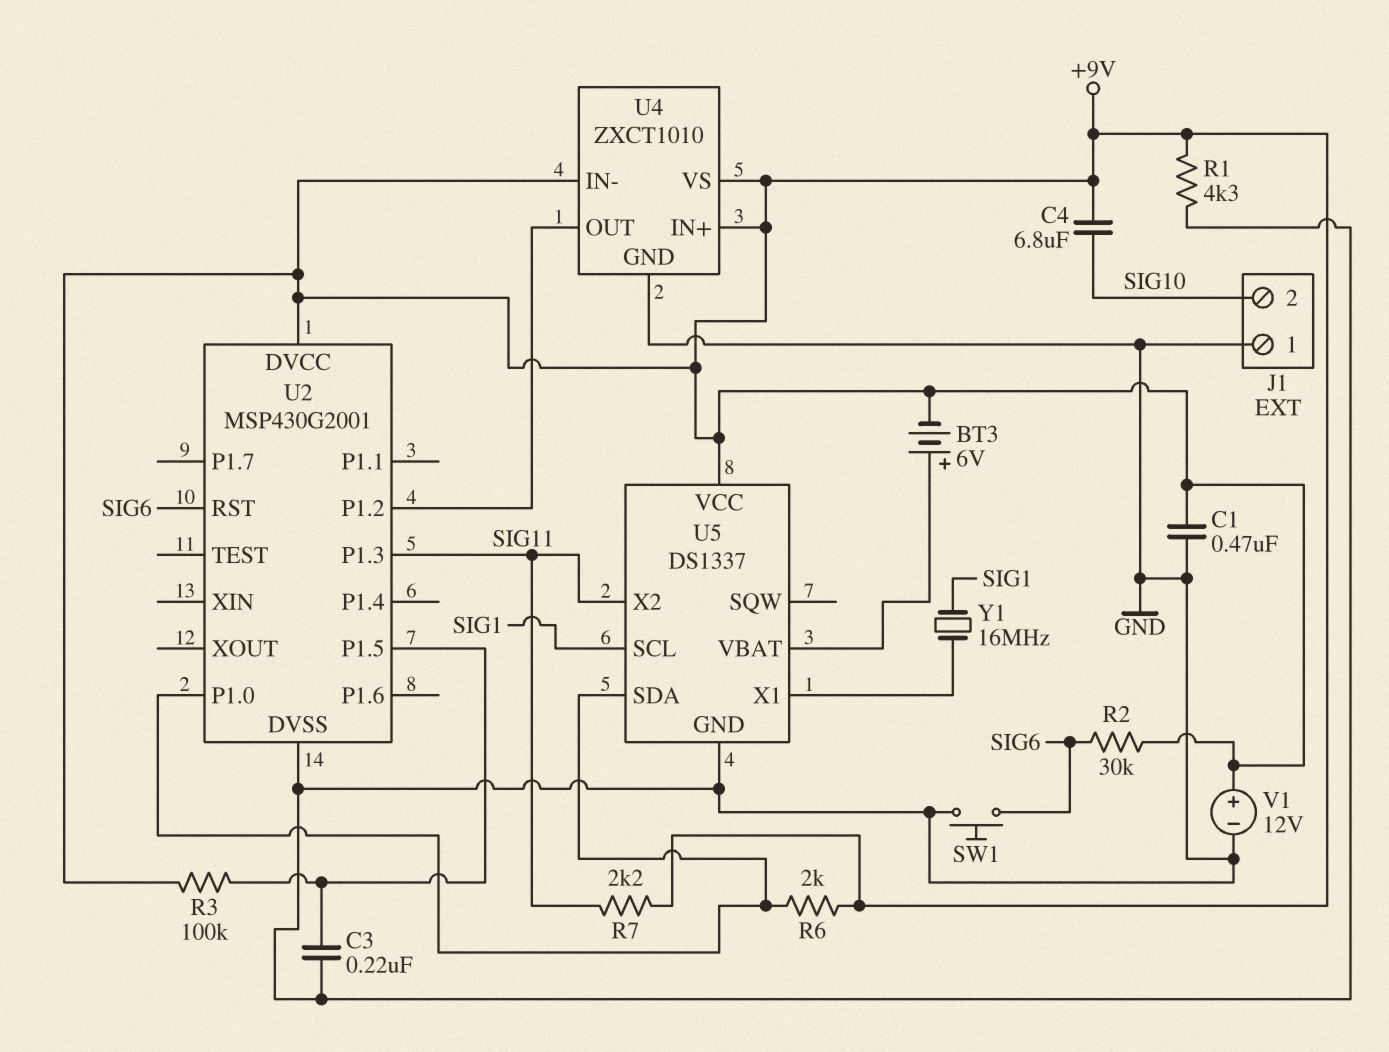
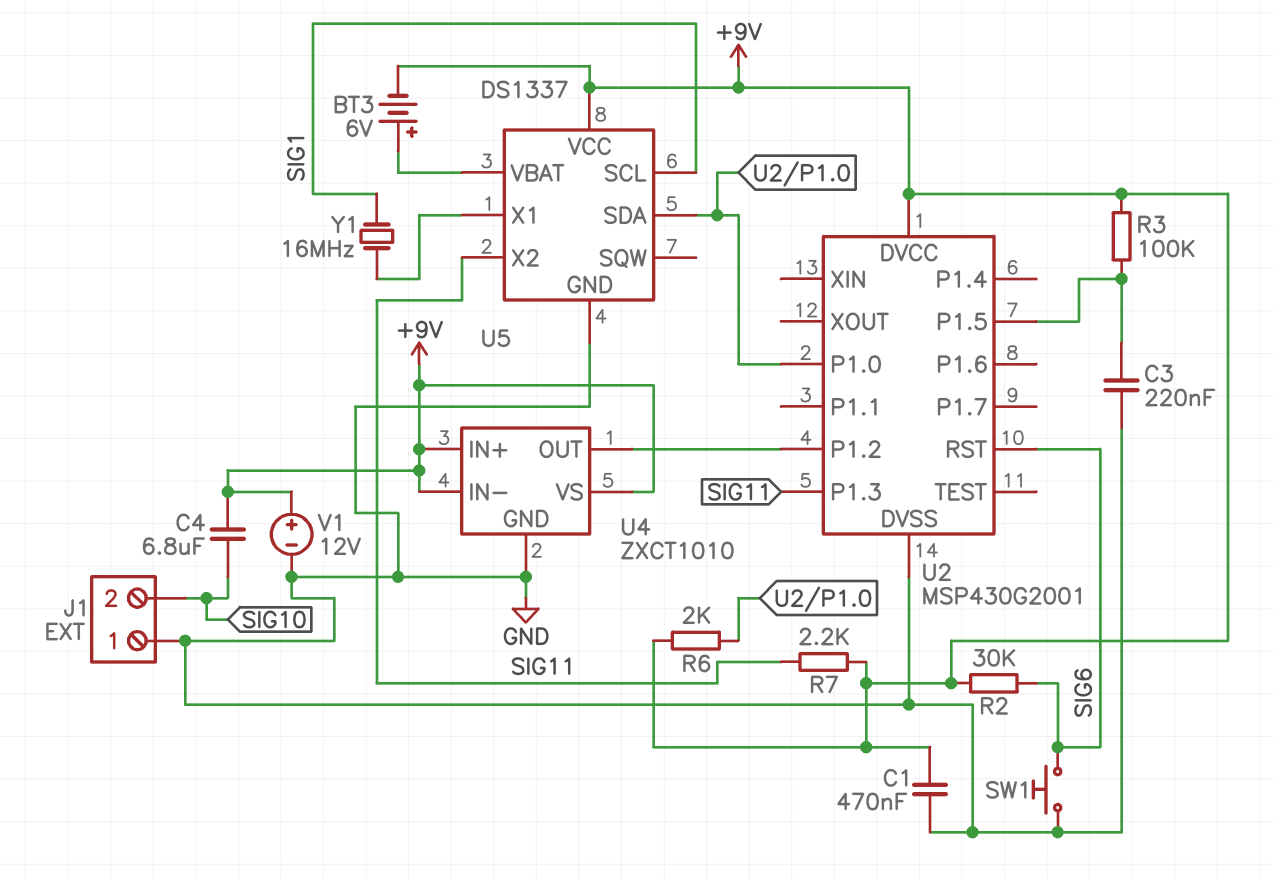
R1: 4.3k (+9V, GND) -> none

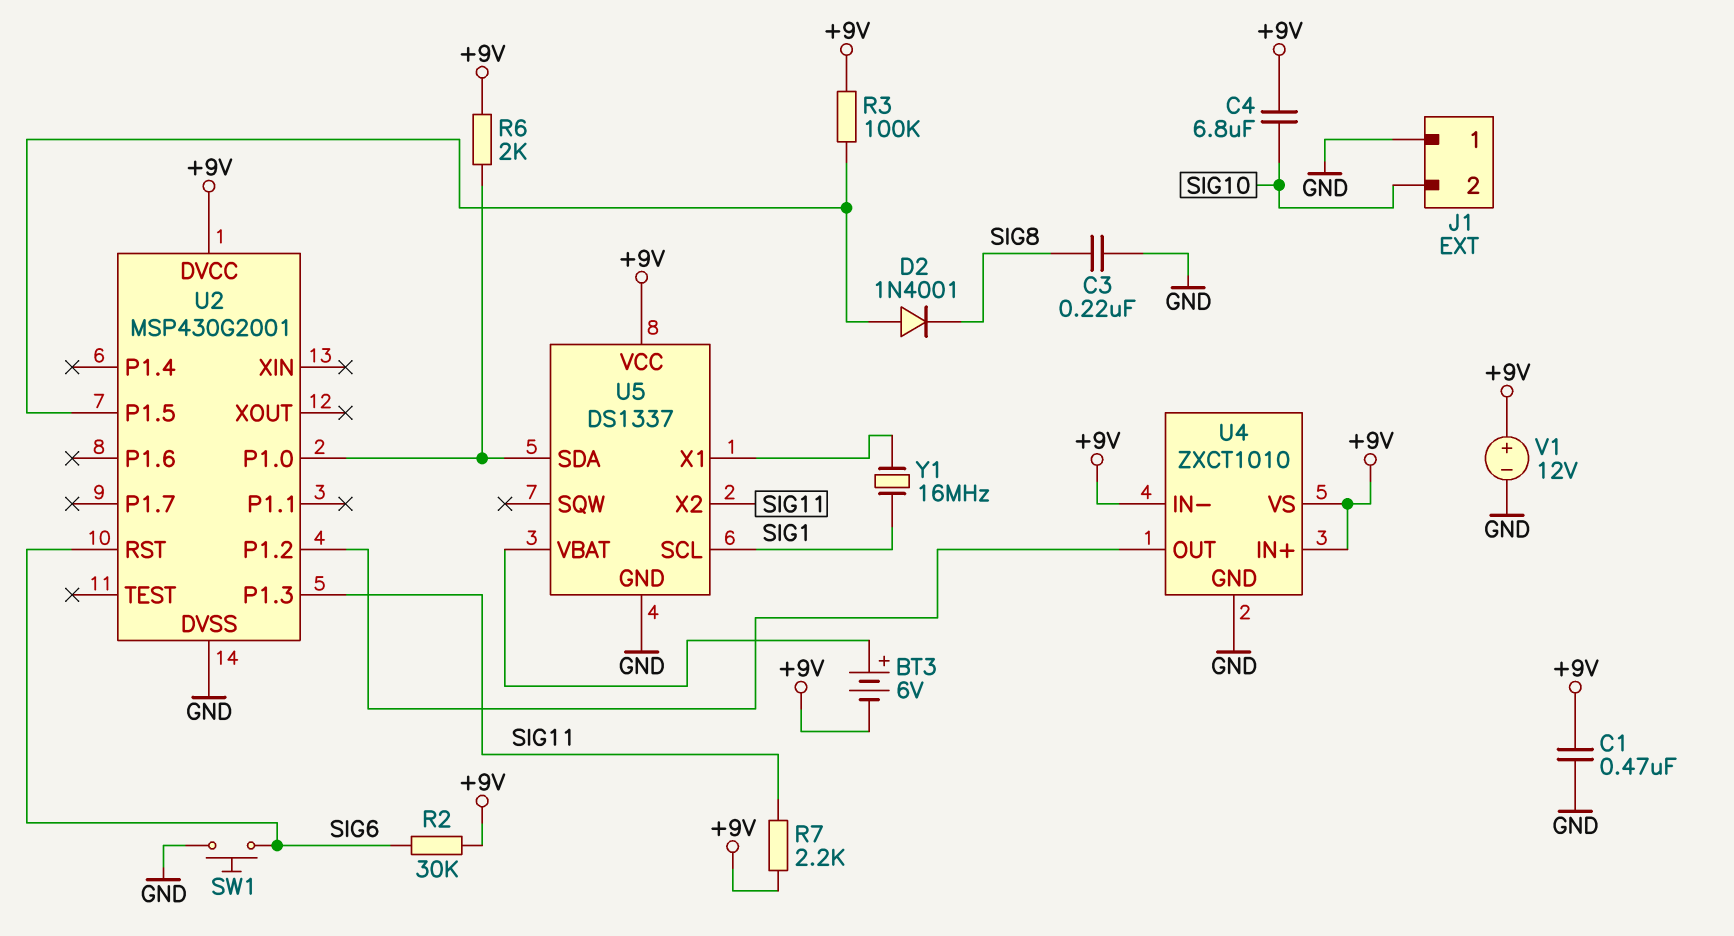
C3: 220nF (GND, U2/P1.5) -> 220nF (GND, SIG8)
D2: none -> diode 1N4001 (A U2/P1.5, K SIG8)

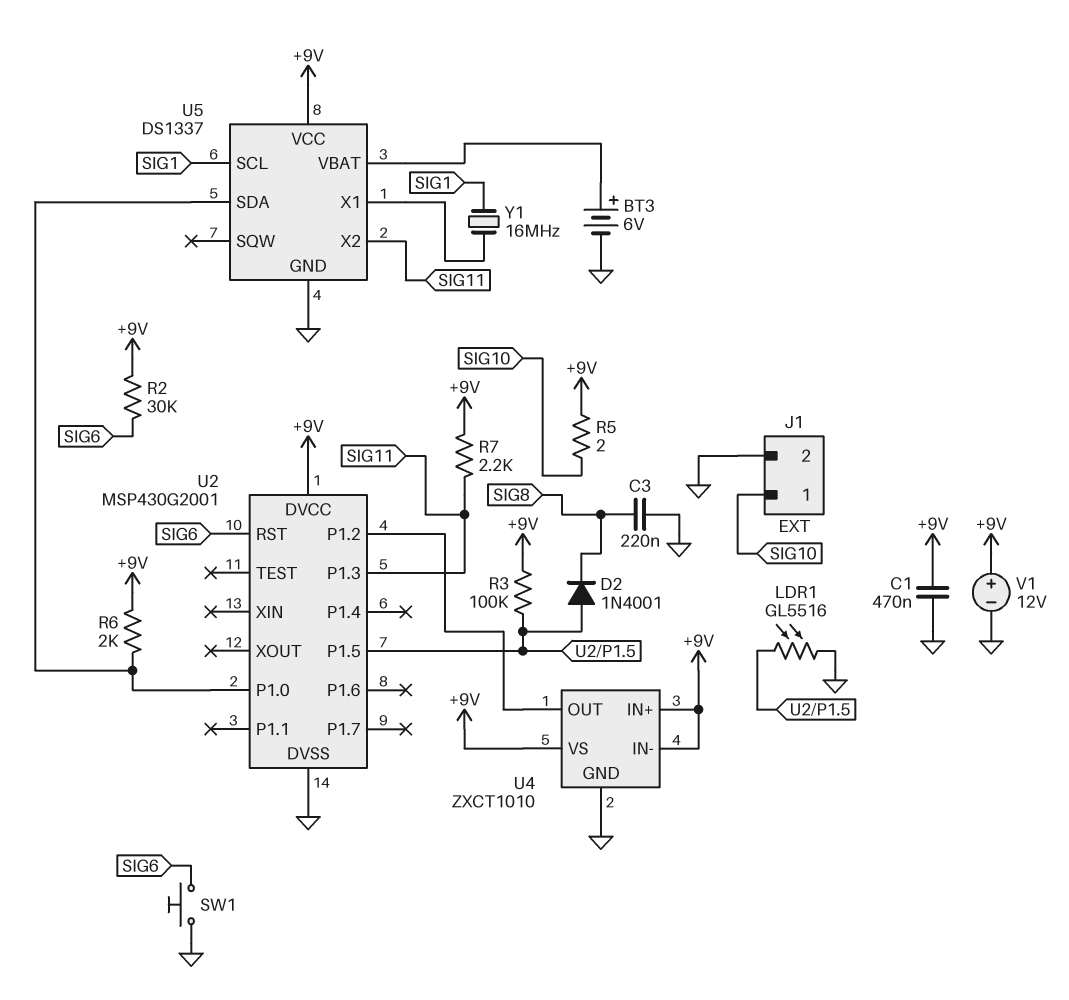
BT3: 6V (plus U5/VBAT, minus +9V) -> 6V (plus U5/VBAT, minus GND)
C4: 6.8uF (+9V, SIG10) -> none
J1 pin 1: GND -> SIG10
J1 pin 2: SIG10 -> GND
LDR1: none -> GL5516 (GND, U2/P1.5)
R5: none -> 2 (+9V, SIG10)

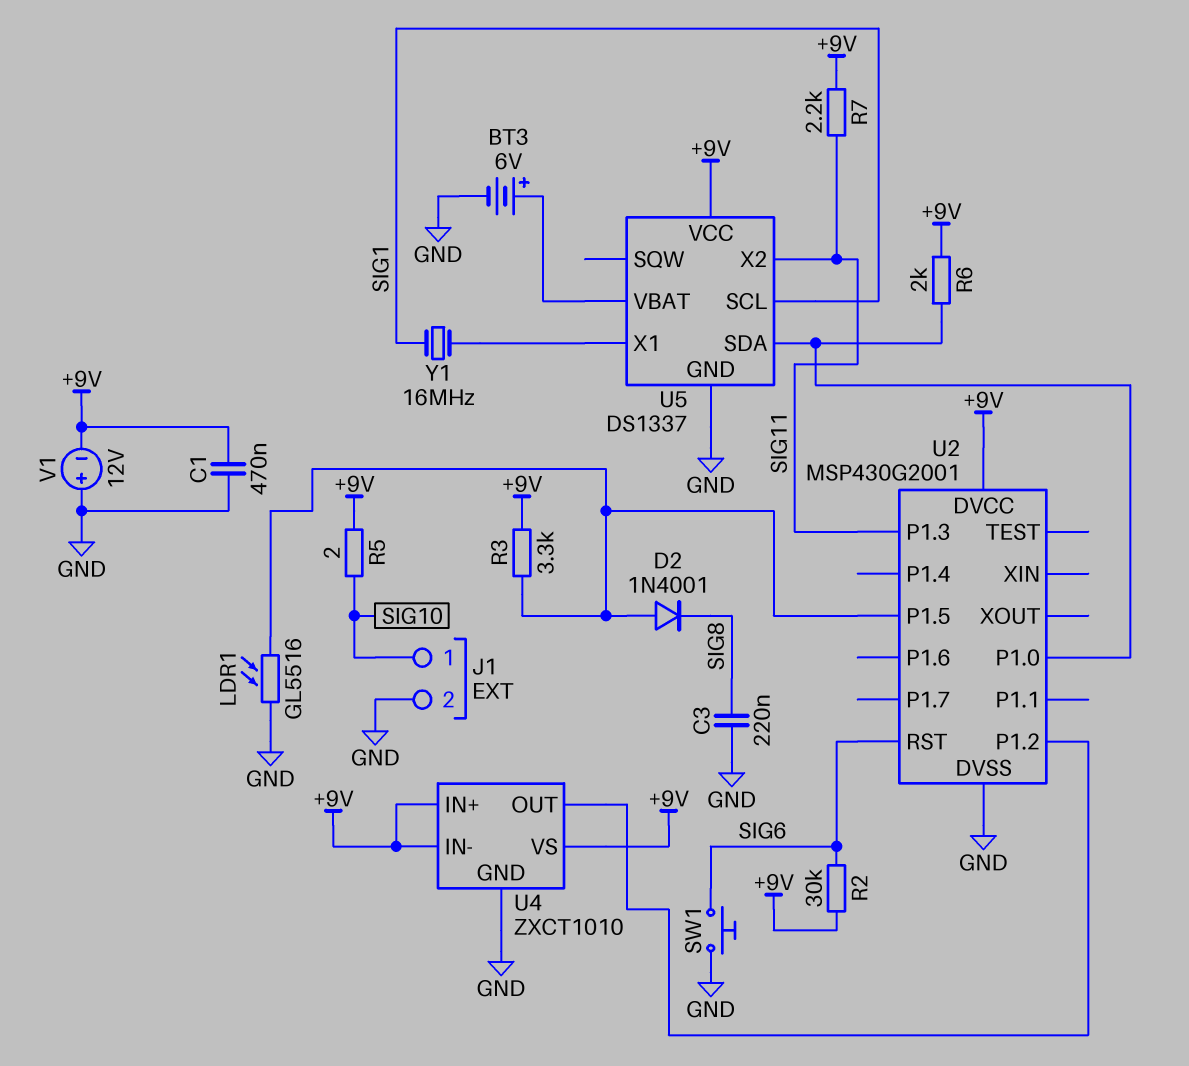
R3: 100k (+9V, U2/P1.5) -> 3.3k (+9V, U2/P1.5)
V1: 12V (plus +9V, minus GND) -> 12V (plus GND, minus +9V)

